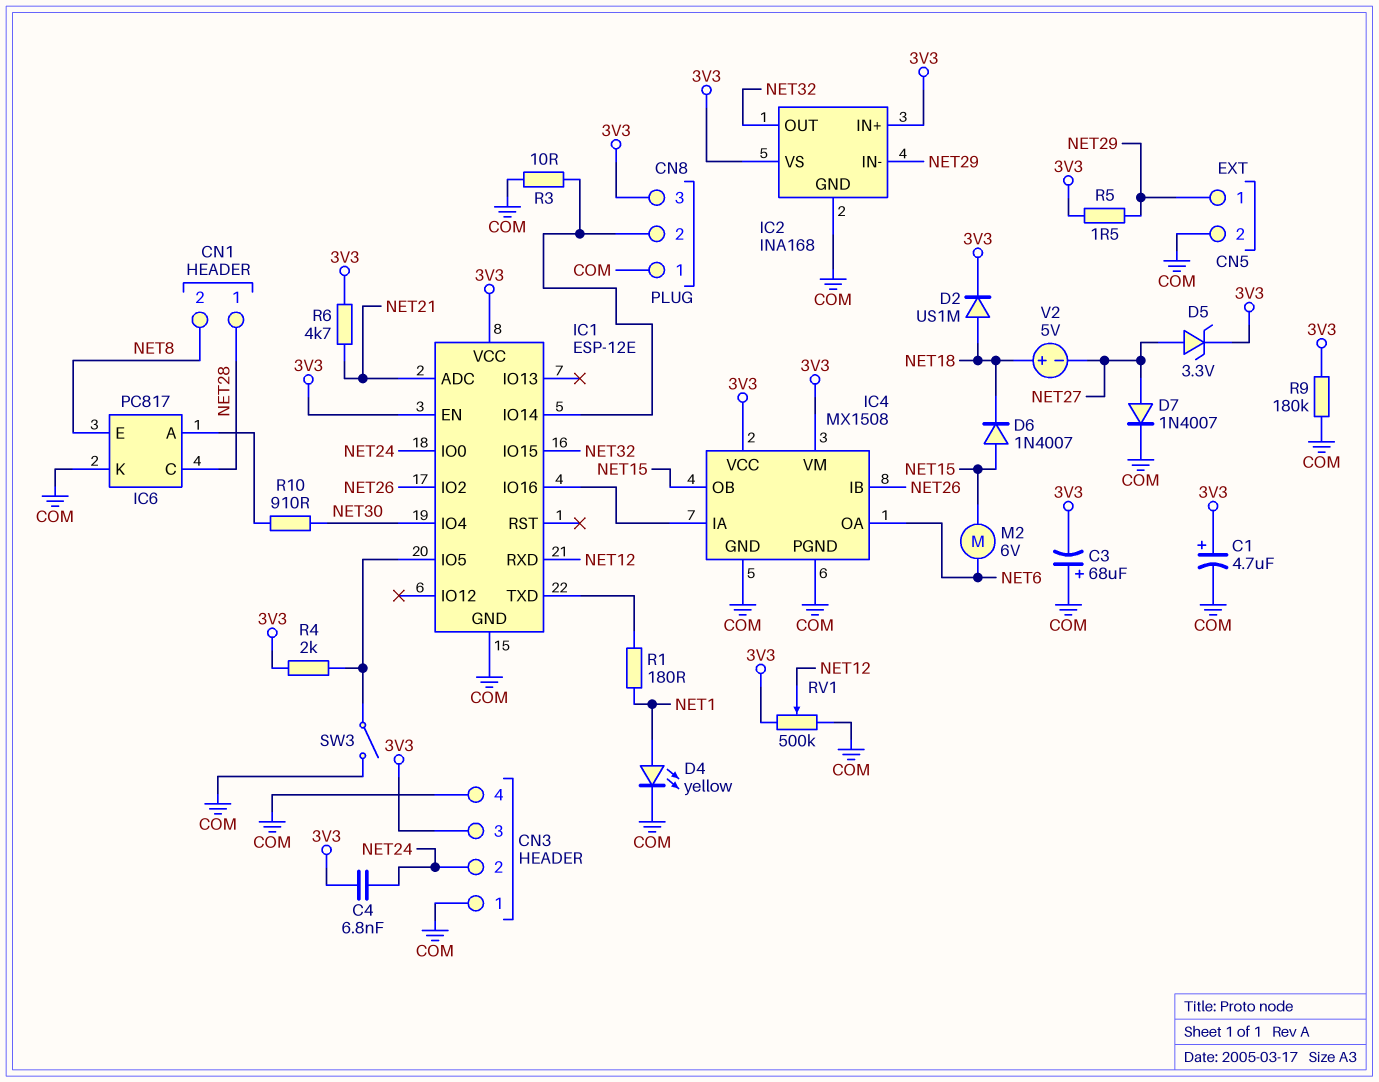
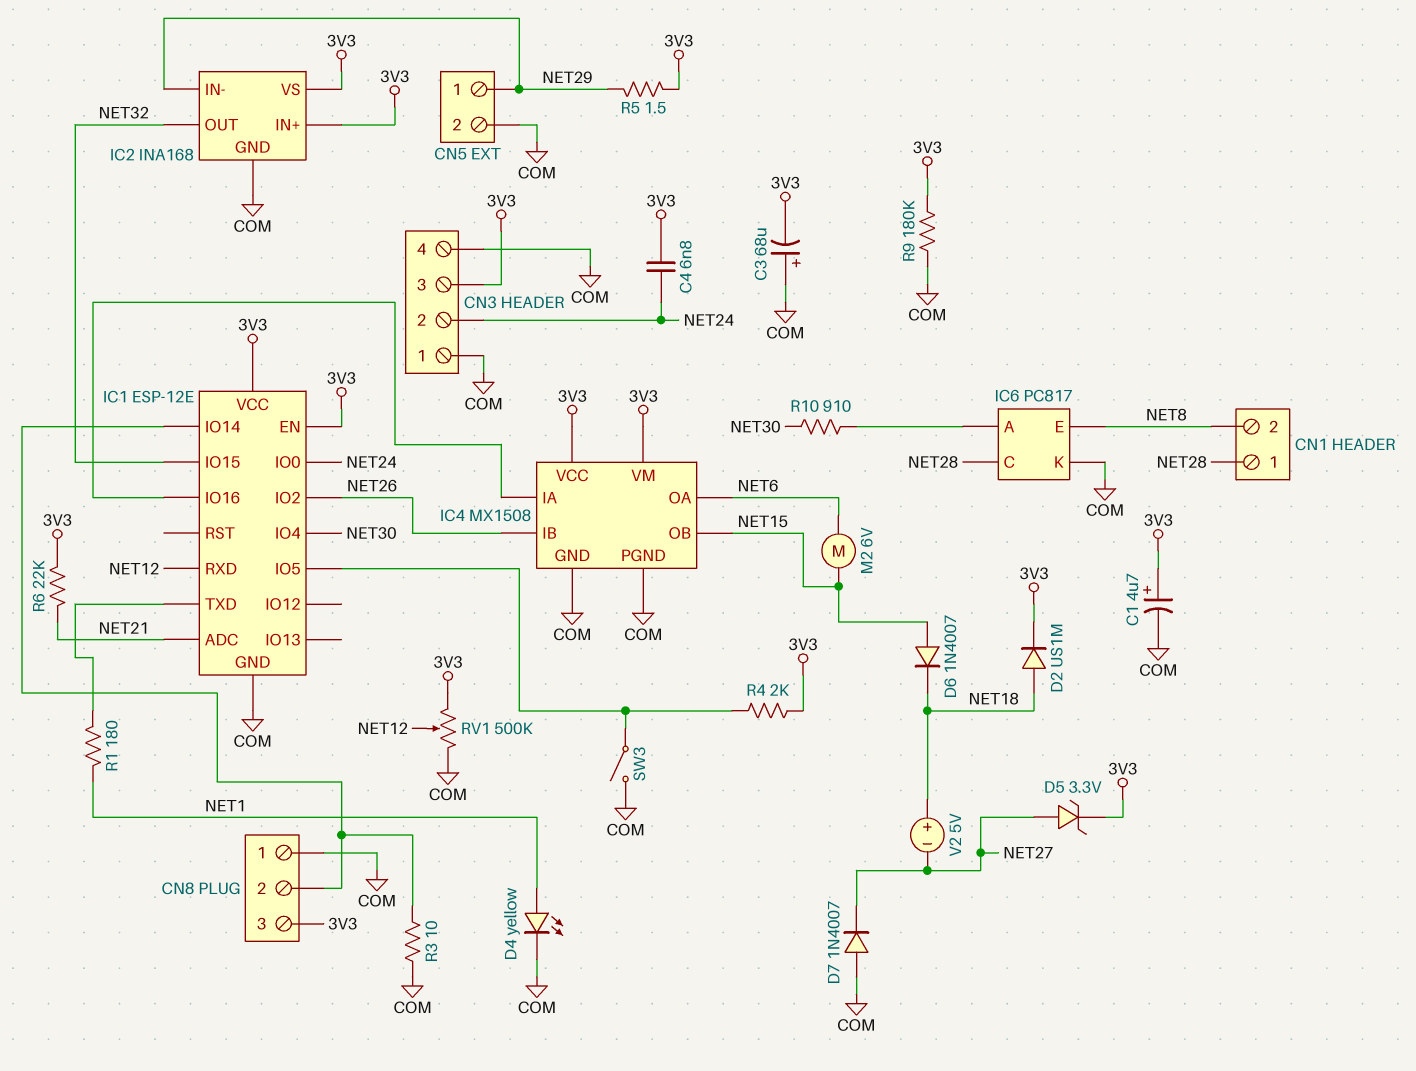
D7: diode 1N4007 (A NET27, K COM) -> diode 1N4007 (A COM, K NET27)
R6: 4.7k (3V3, NET21) -> 22k (3V3, NET21)

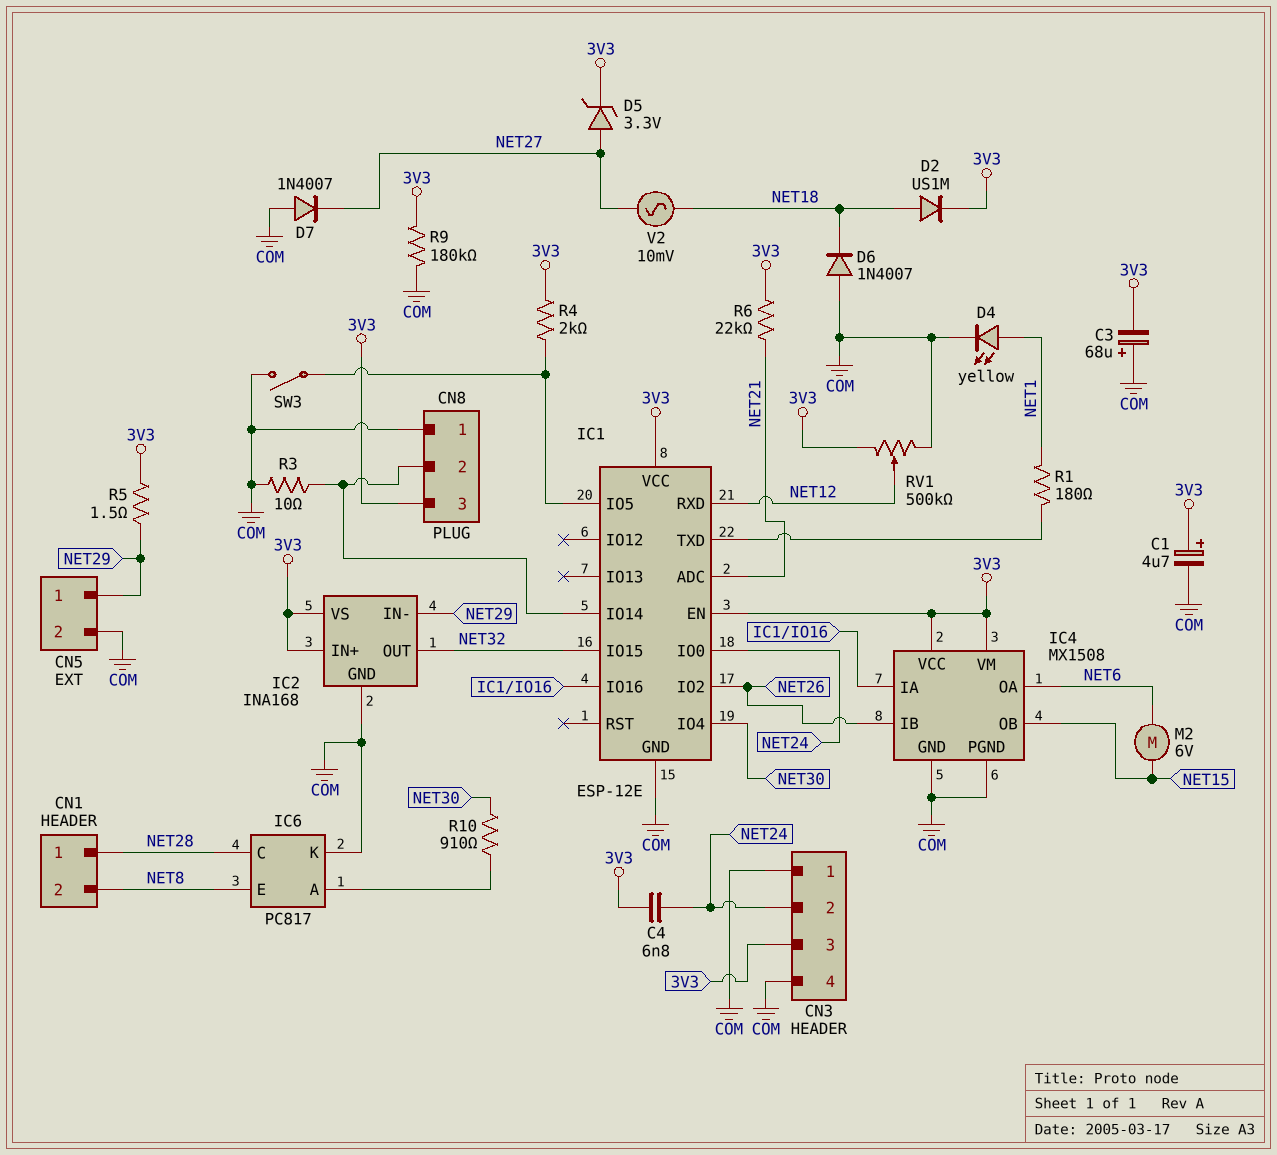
D6: diode 1N4007 (A NET15, K NET18) -> diode 1N4007 (A COM, K NET18)
V2: 5V (plus NET18, minus NET27) -> AC 10mV (NET18, NET27)

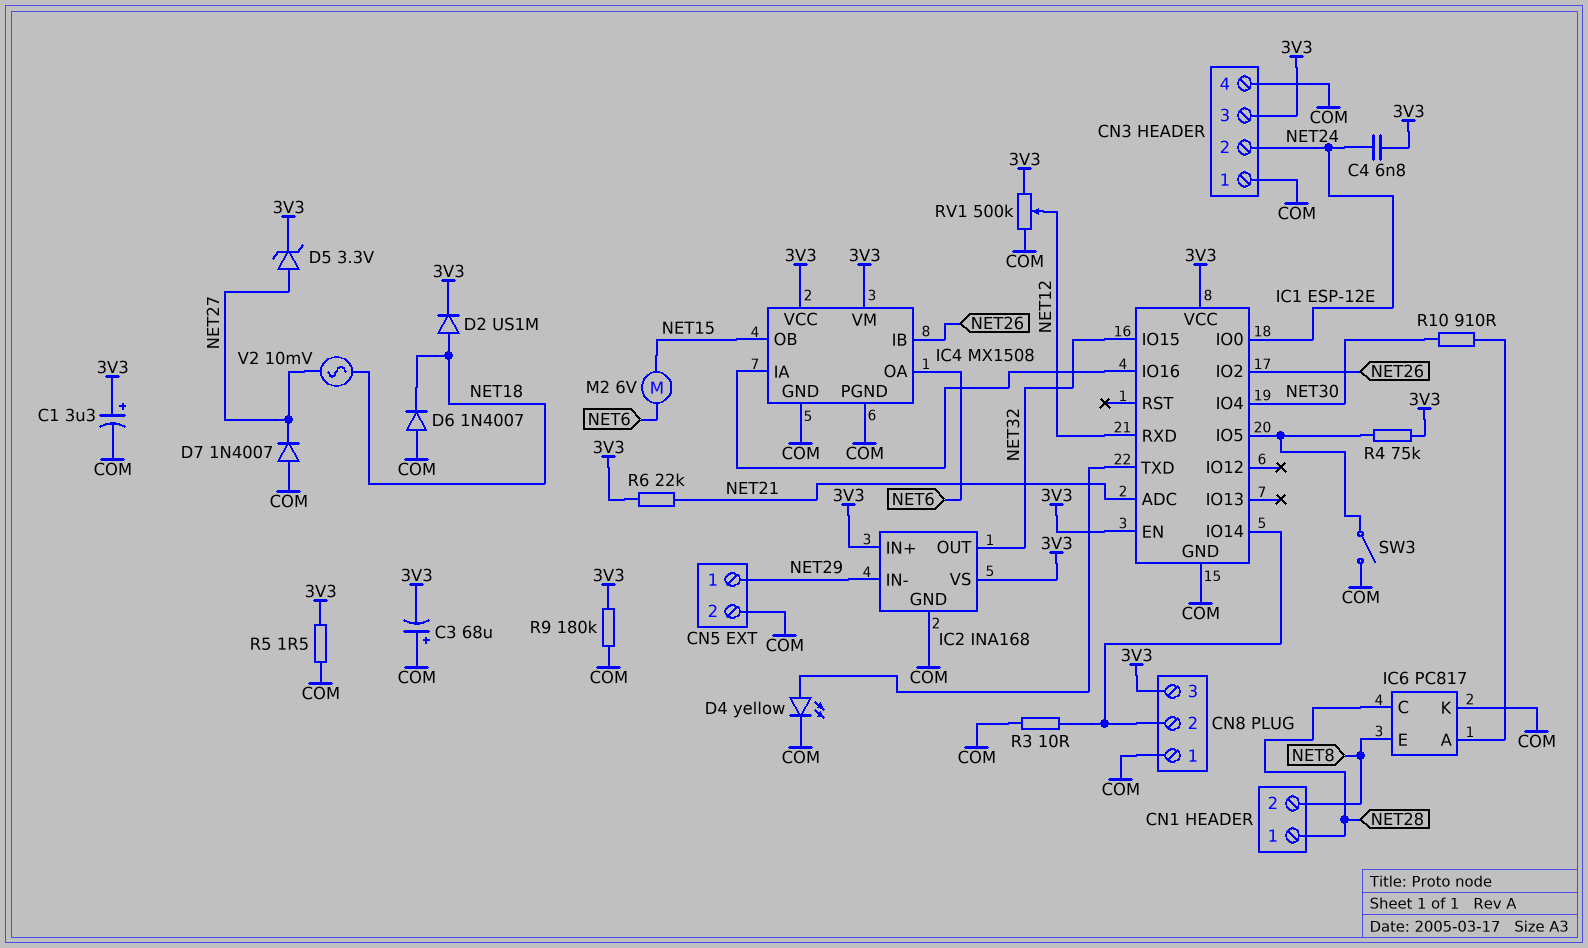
C1: 4.7uF (plus 3V3, minus COM) -> 3.3uF (plus 3V3, minus COM)
D4: LED yellow (A NET1, K COM) -> LED yellow (A IC1/TXD, K COM)
R1: 180 (IC1/TXD, NET1) -> none
R4: 2k (3V3, IC1/IO5) -> 75k (3V3, IC1/IO5)
R5: 1.5 (3V3, NET29) -> 1.5 (3V3, COM)

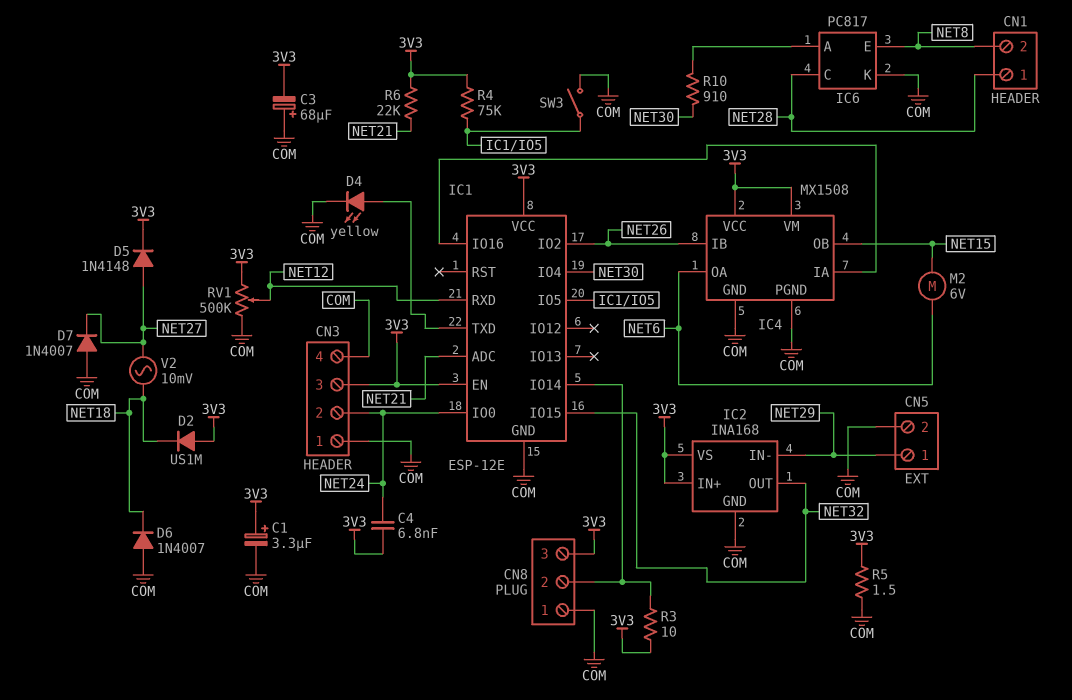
D2: diode US1M (A NET18, K 3V3) -> diode US1M (A 3V3, K NET18)
D5: zener 3.3V (A NET27, K 3V3) -> diode 1N4148 (A NET27, K 3V3)
R3: 10 (CN8/2, COM) -> 10 (3V3, CN8/2)
R9: 180k (3V3, COM) -> none

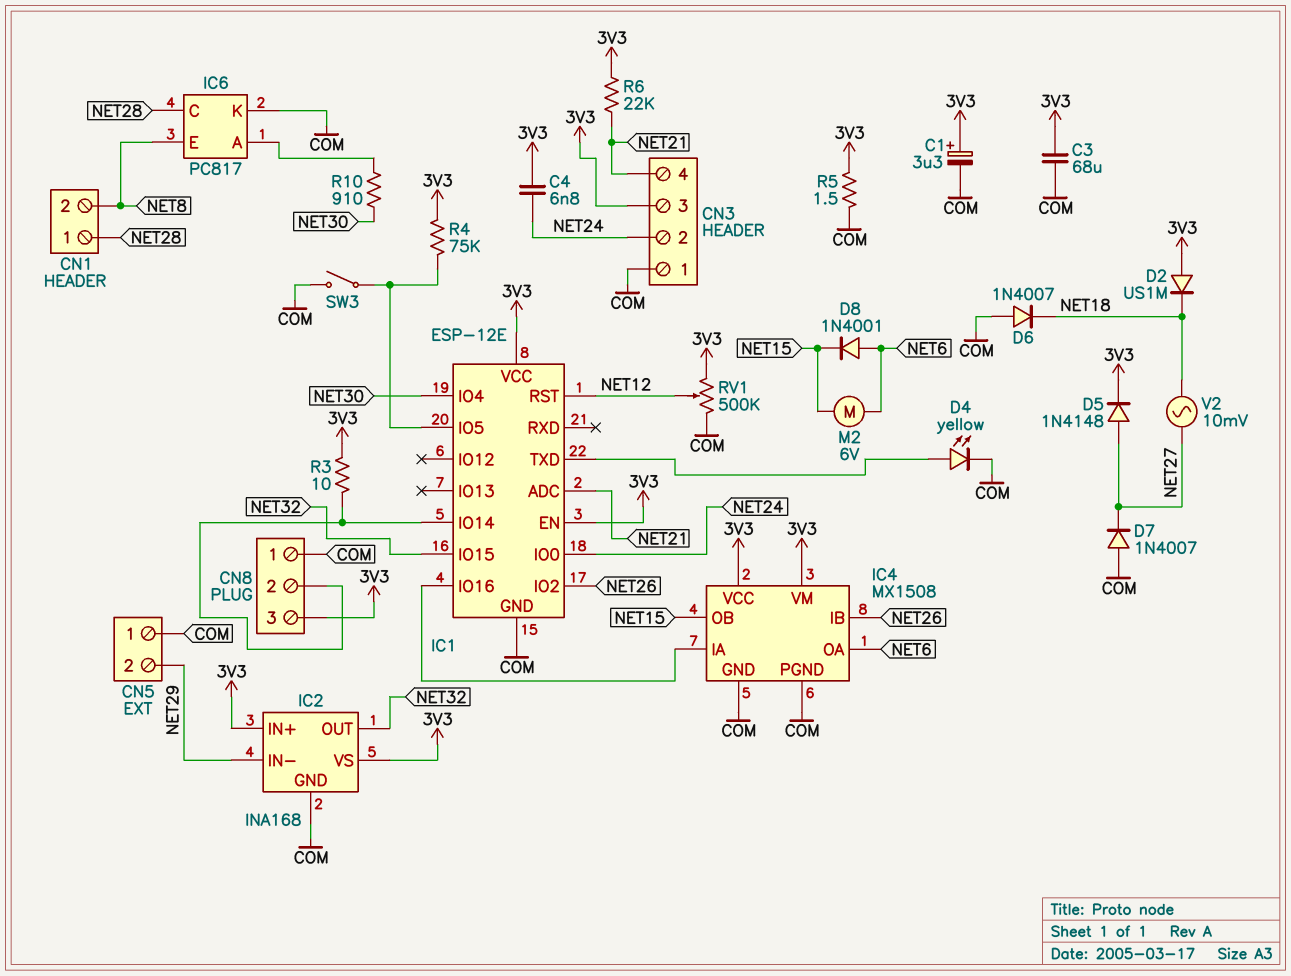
C3: 68uF (plus COM, minus 3V3) -> 68uF (3V3, COM)
CN3 pin 4: COM -> NET21
CN5 pin 1: NET29 -> COM
CN5 pin 2: COM -> NET29
D8: none -> diode 1N4001 (A NET6, K NET15)
IC1 pin RST: none -> NET12
IC1 pin RXD: NET12 -> none

